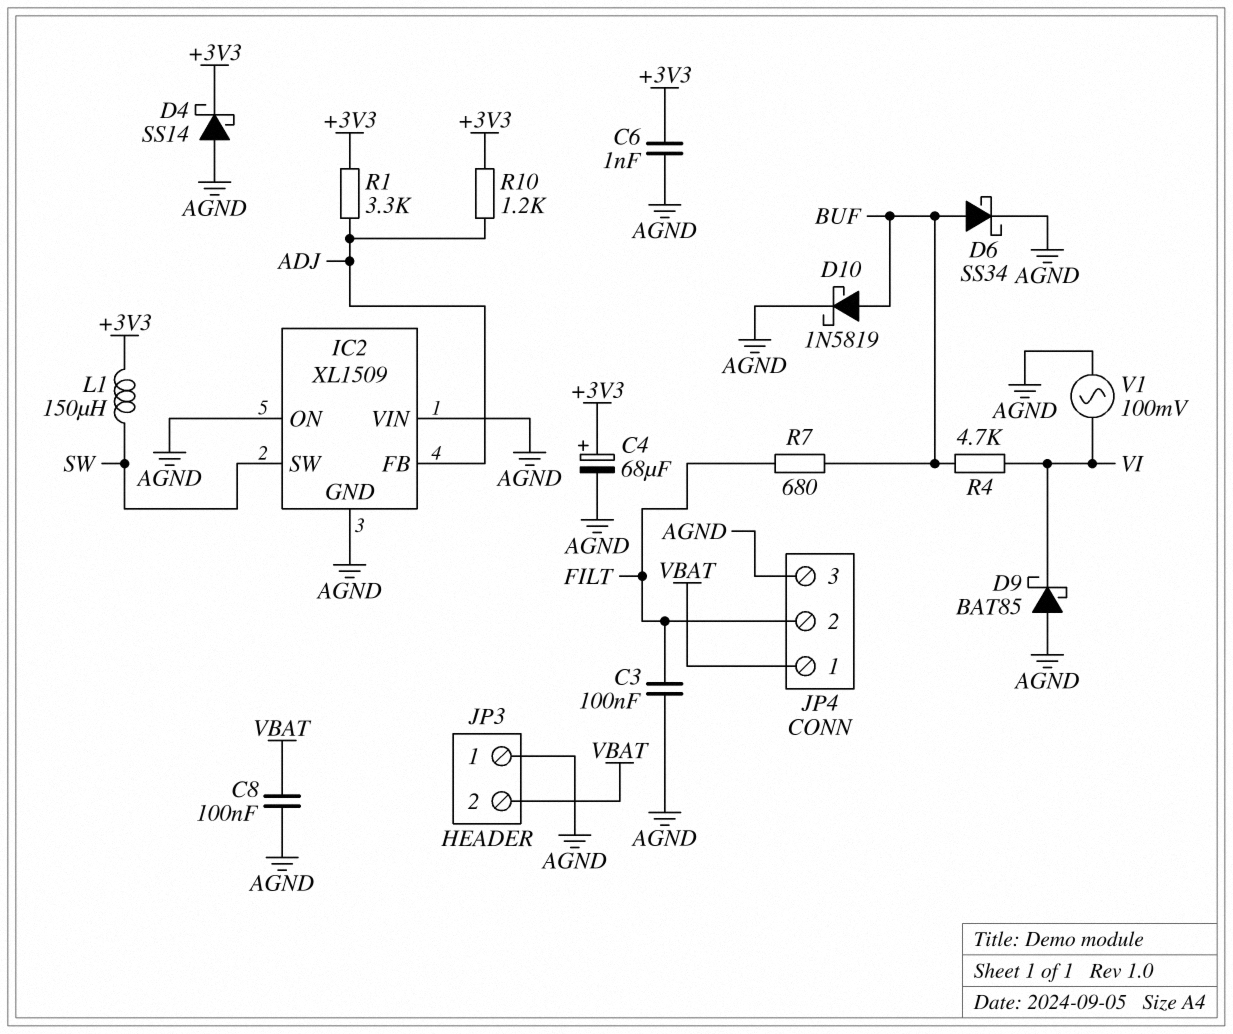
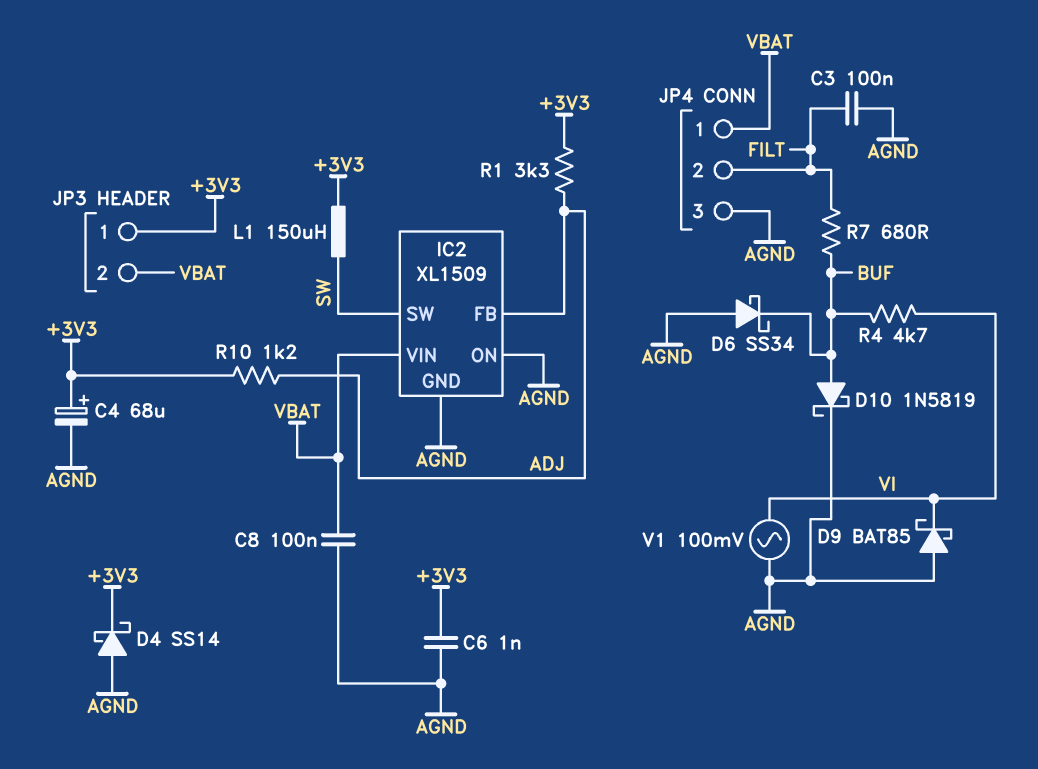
D6: schottky SS34 (A BUF, K AGND) -> schottky SS34 (A AGND, K BUF)
IC2 pin VIN: AGND -> VBAT
JP3 pin 1: AGND -> +3V3

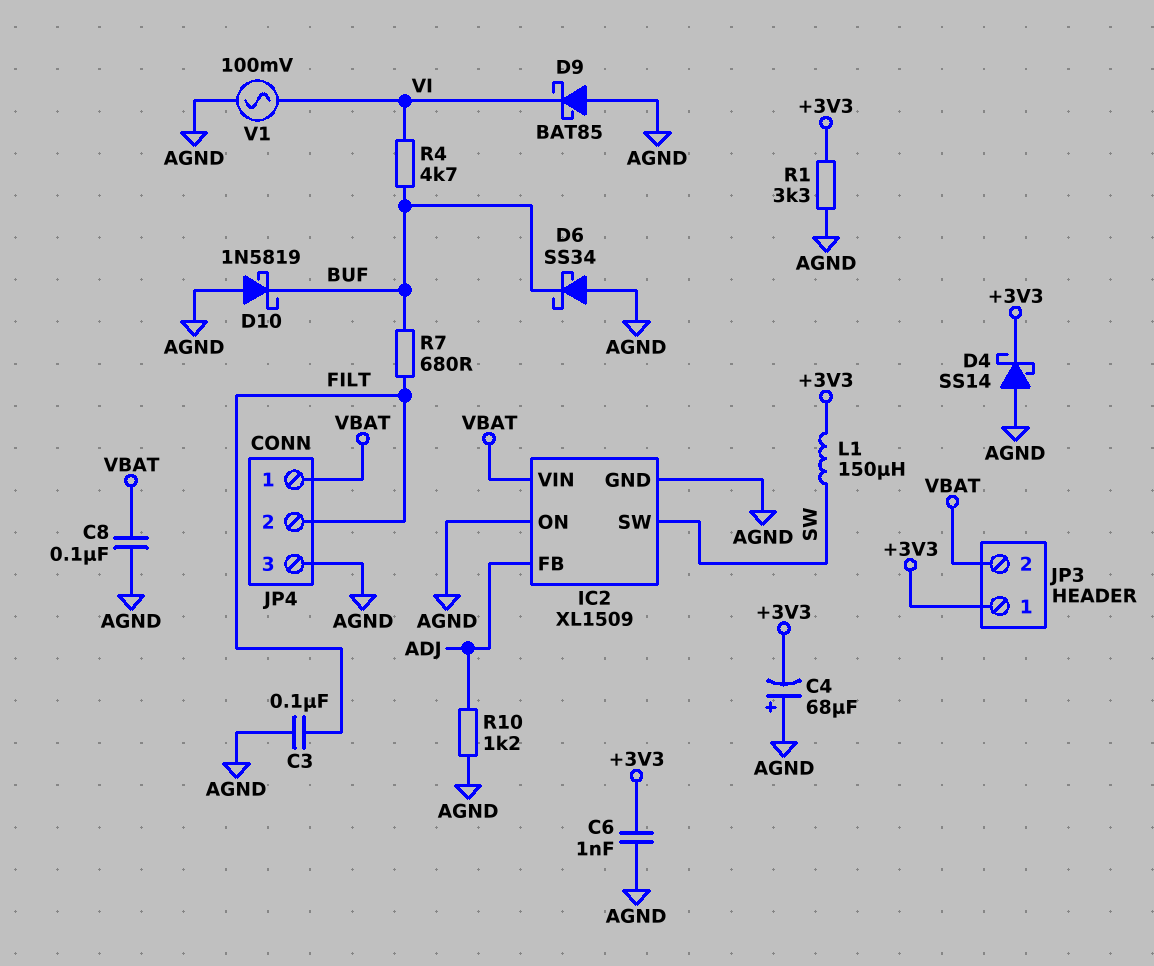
C4: 68uF (plus +3V3, minus AGND) -> 68uF (plus AGND, minus +3V3)
D10: schottky 1N5819 (A BUF, K AGND) -> schottky 1N5819 (A AGND, K BUF)
R1: 3.3k (+3V3, ADJ) -> 3.3k (+3V3, AGND)
R10: 1.2k (+3V3, ADJ) -> 1.2k (ADJ, AGND)

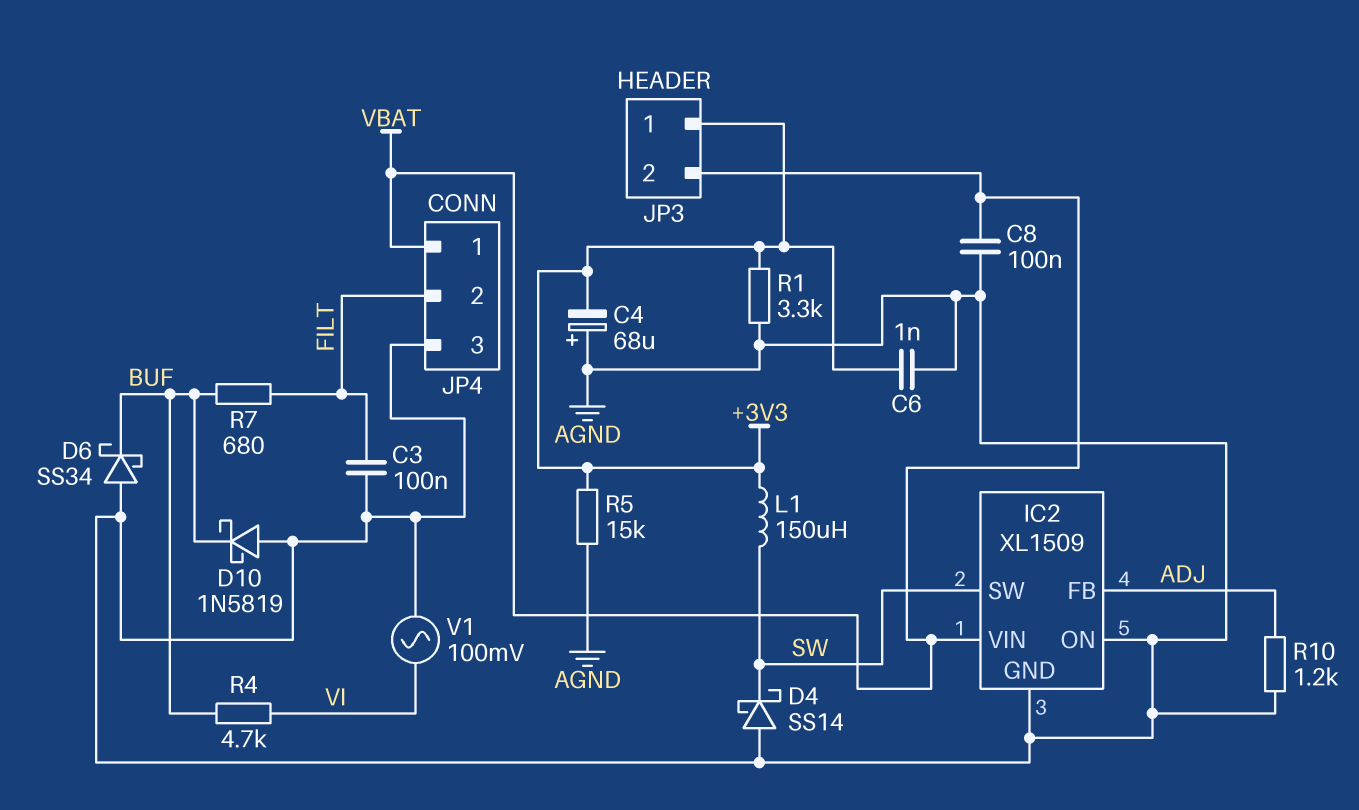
D4: schottky SS14 (A AGND, K +3V3) -> schottky SS14 (A AGND, K SW)
D9: schottky BAT85 (A AGND, K VI) -> none
R5: none -> 15k (+3V3, AGND)

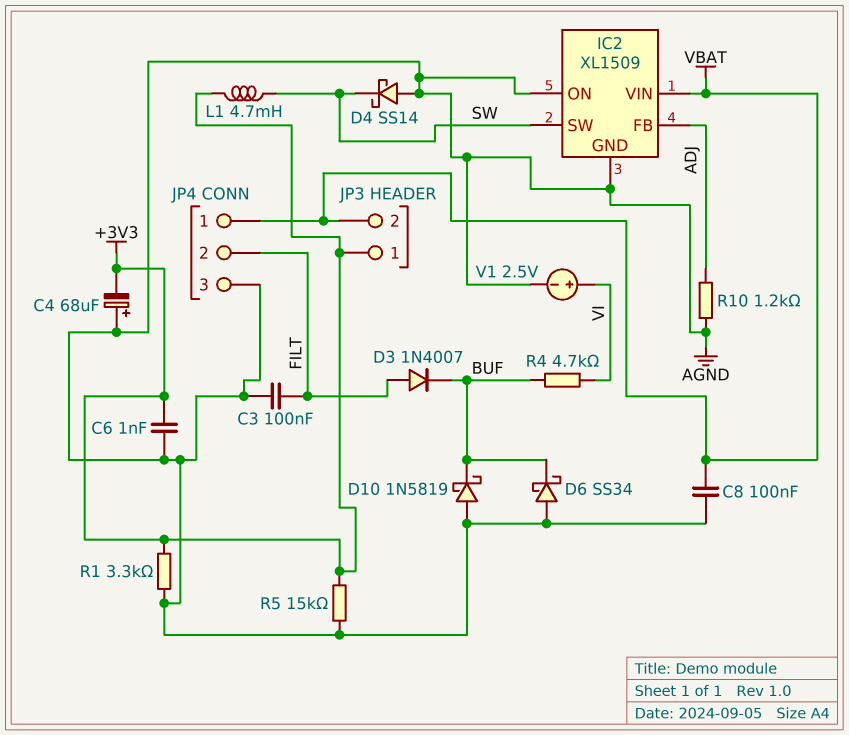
D3: none -> diode 1N4007 (A FILT, K BUF)
L1: 150uH (+3V3, SW) -> 4.7mH (+3V3, SW)
R7: 680 (BUF, FILT) -> none
V1: AC 100mV (AGND, VI) -> 2.5V (plus VI, minus AGND)

